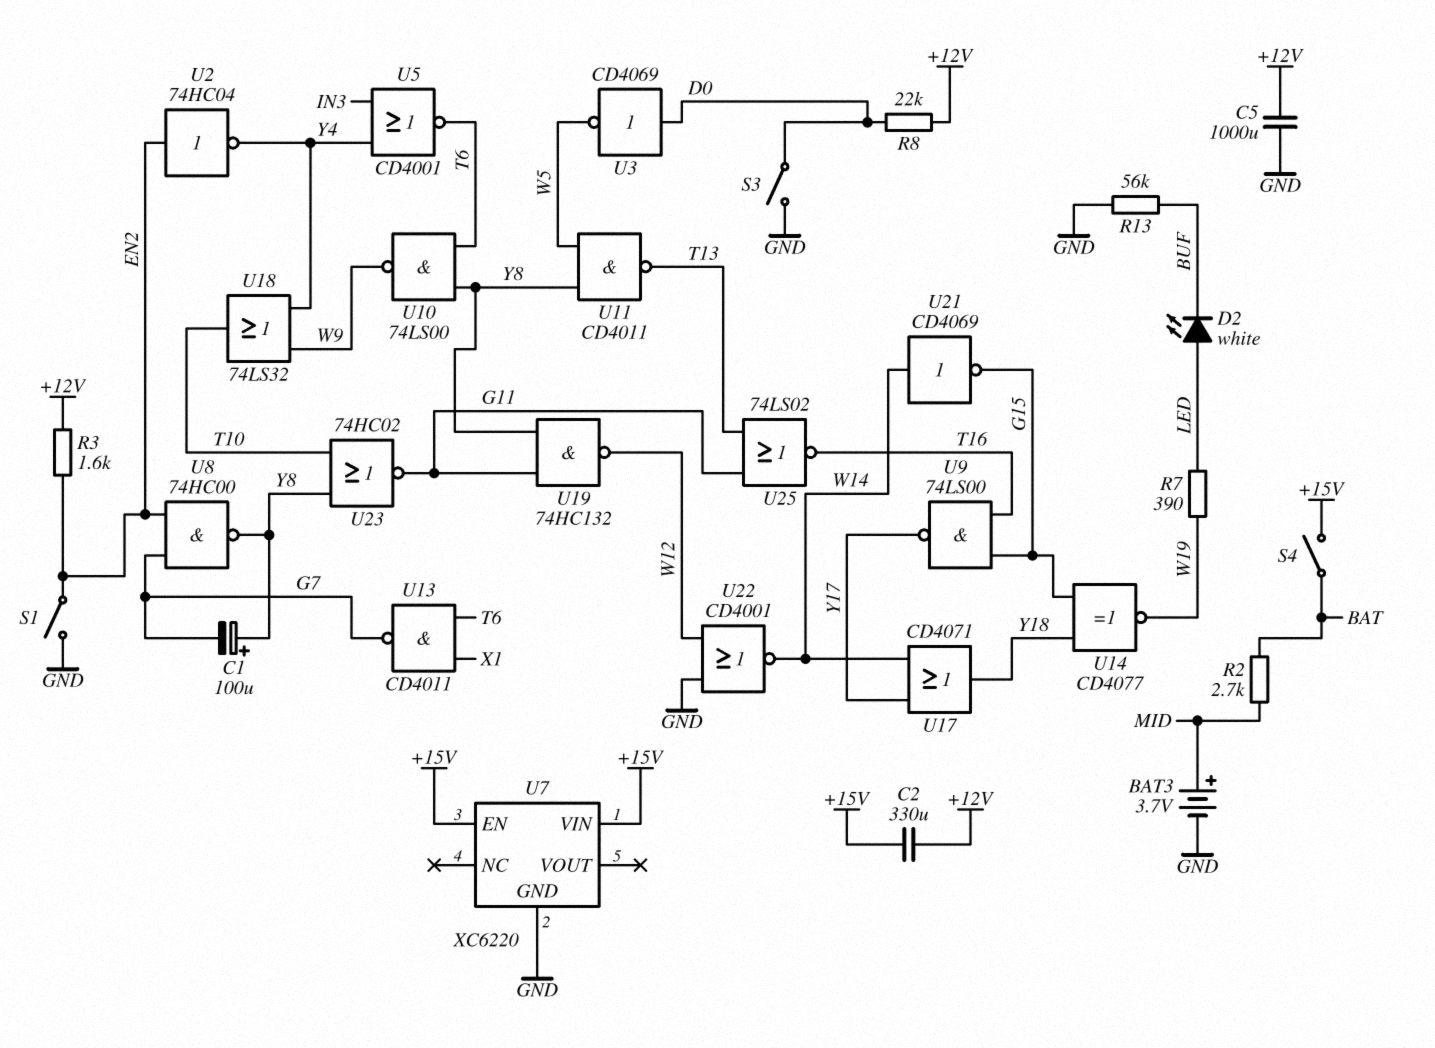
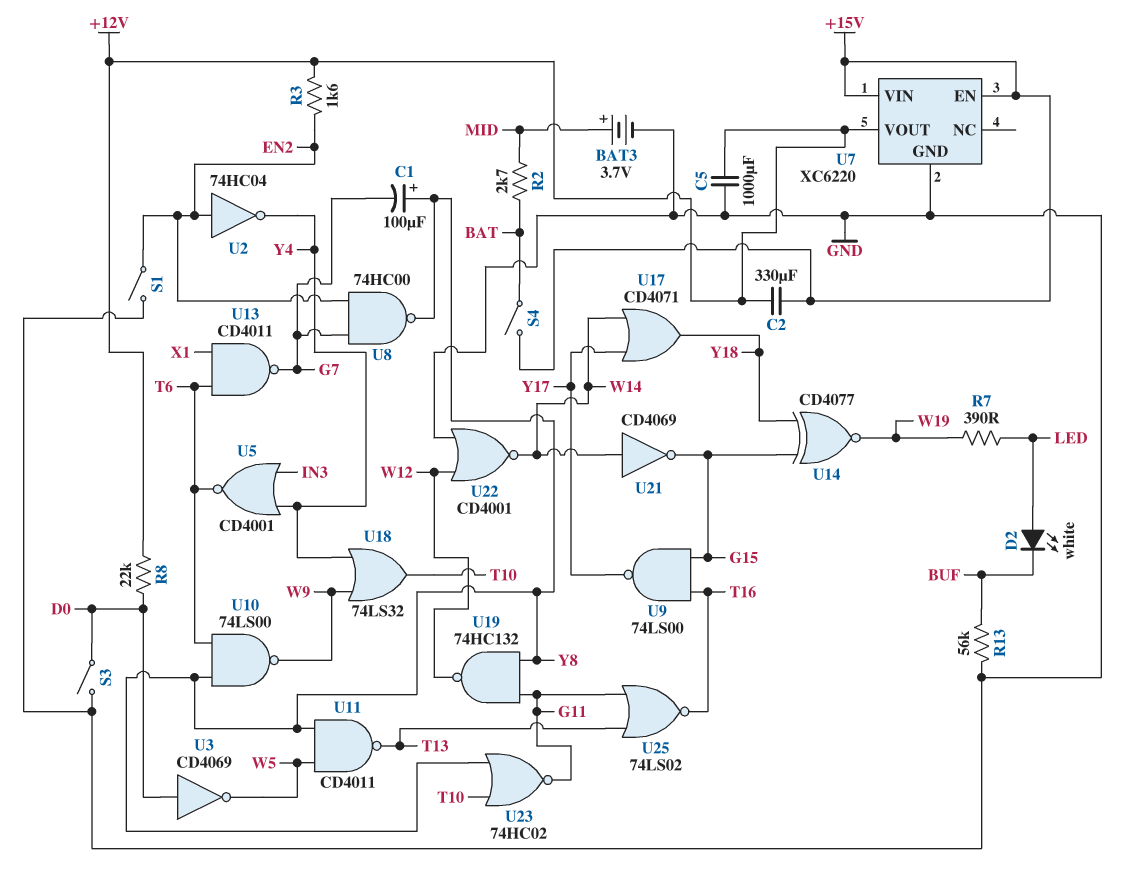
U7 pin VOUT: none -> +12V

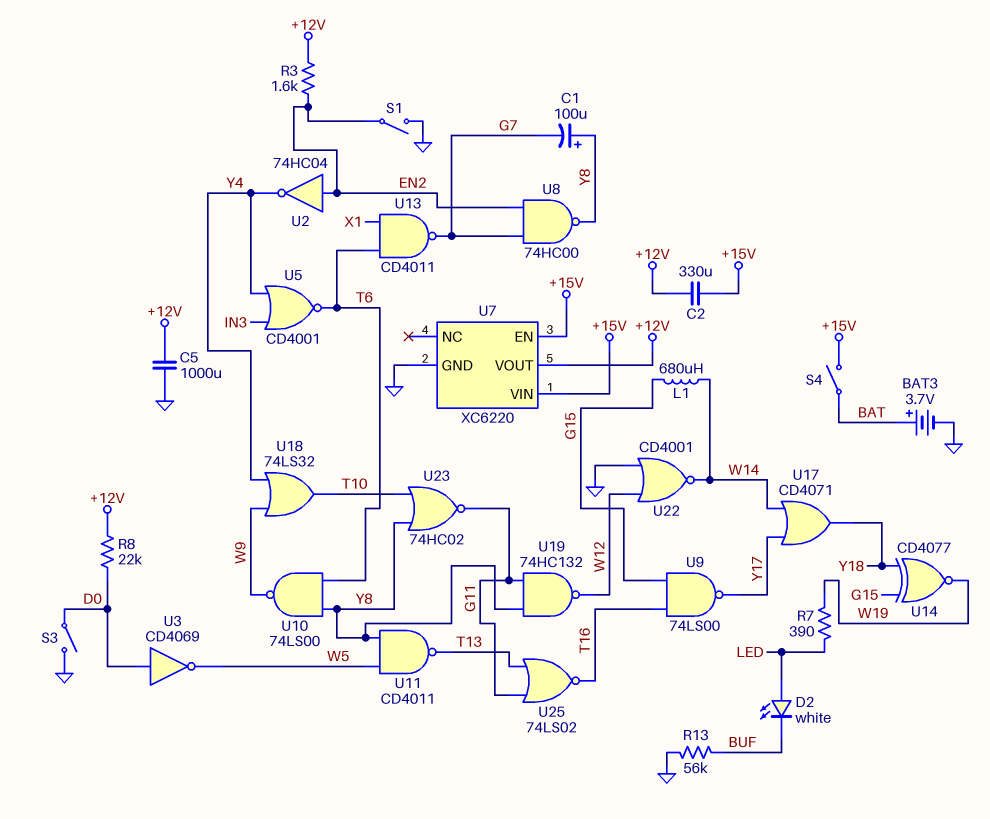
BAT3: 3.7V (plus MID, minus GND) -> 3.7V (plus BAT, minus GND)
L1: none -> 680uH (G15, W14)
R2: 2.7k (BAT, MID) -> none
U21: NOT CD4069 (in W14, out G15) -> none

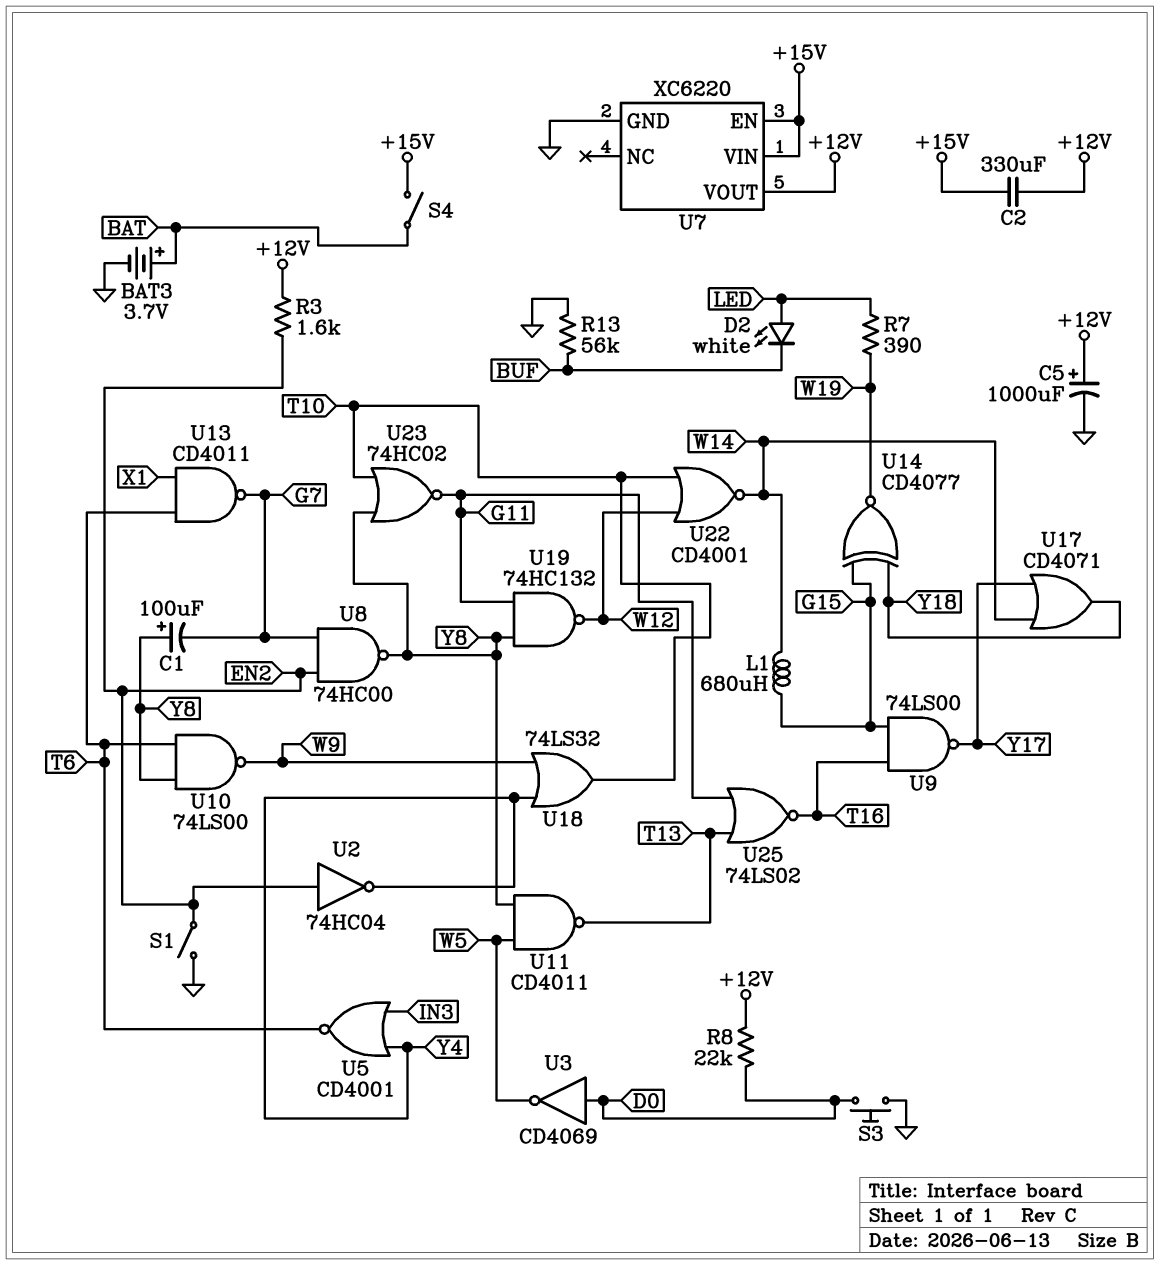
C5: 1000uF (+12V, GND) -> 1000uF (plus +12V, minus GND)
S3: switch (D0, GND) -> button (D0, GND)
U22: NOR CD4001 (in GND, in W12, out W14) -> NOR CD4001 (in T10, in W12, out W14)

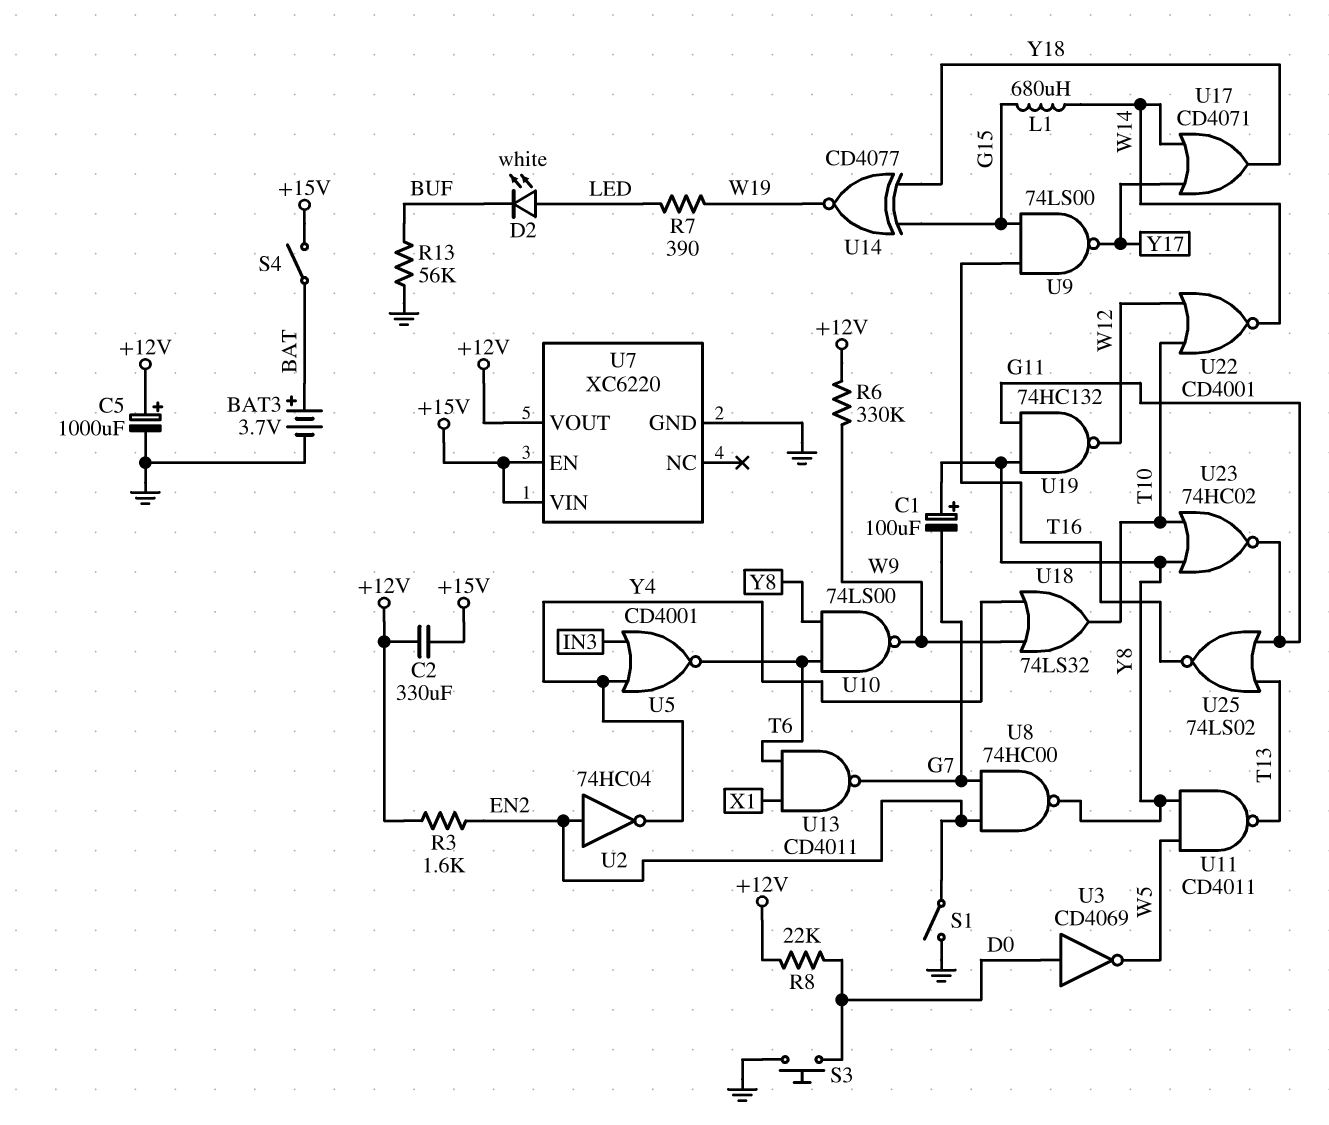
R6: none -> 330k (+12V, W9)

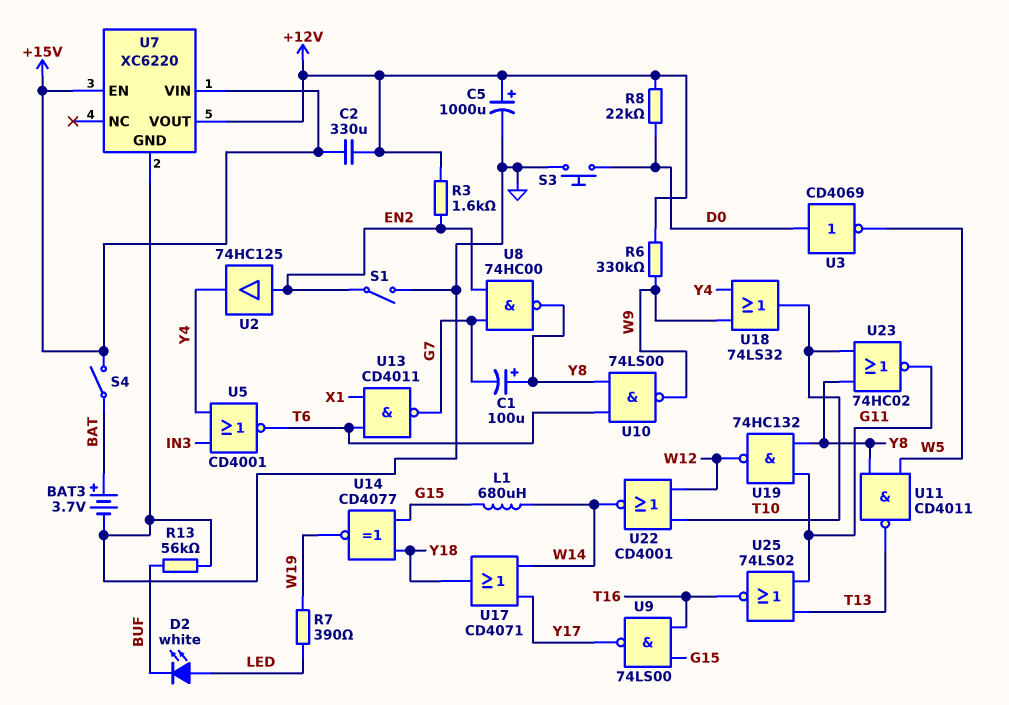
U2: NOT 74HC04 (in EN2, out Y4) -> buffer 74HC125 (in EN2, out Y4)

